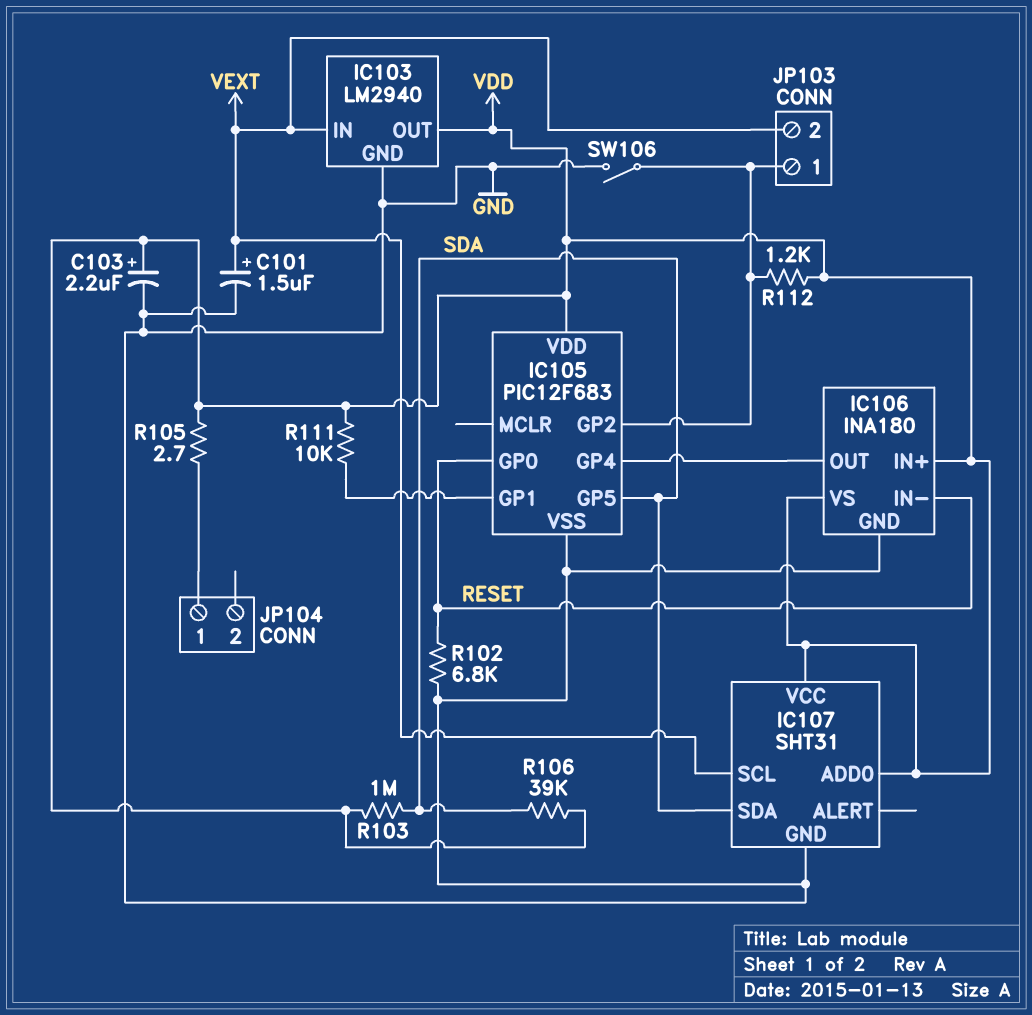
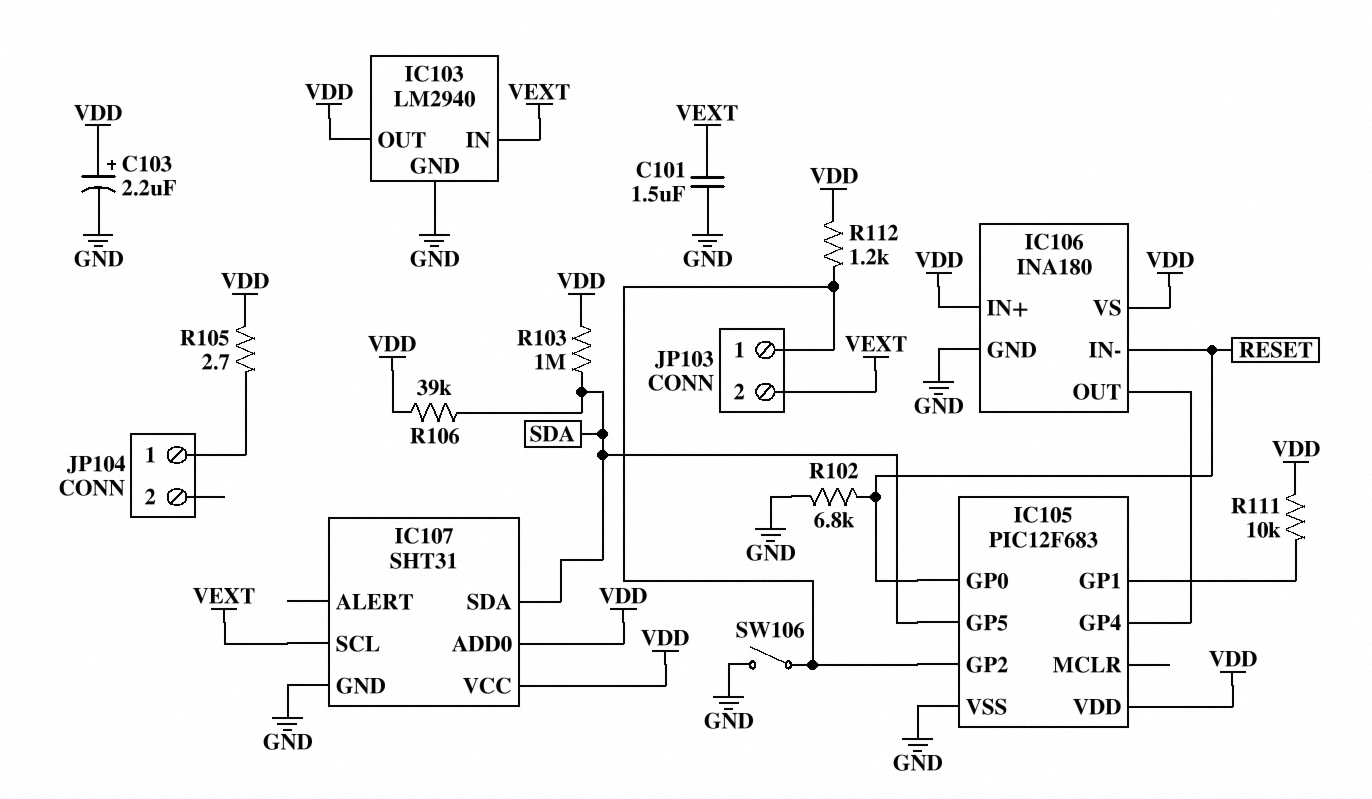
C101: 1.5uF (plus VEXT, minus GND) -> 1.5uF (GND, VEXT)

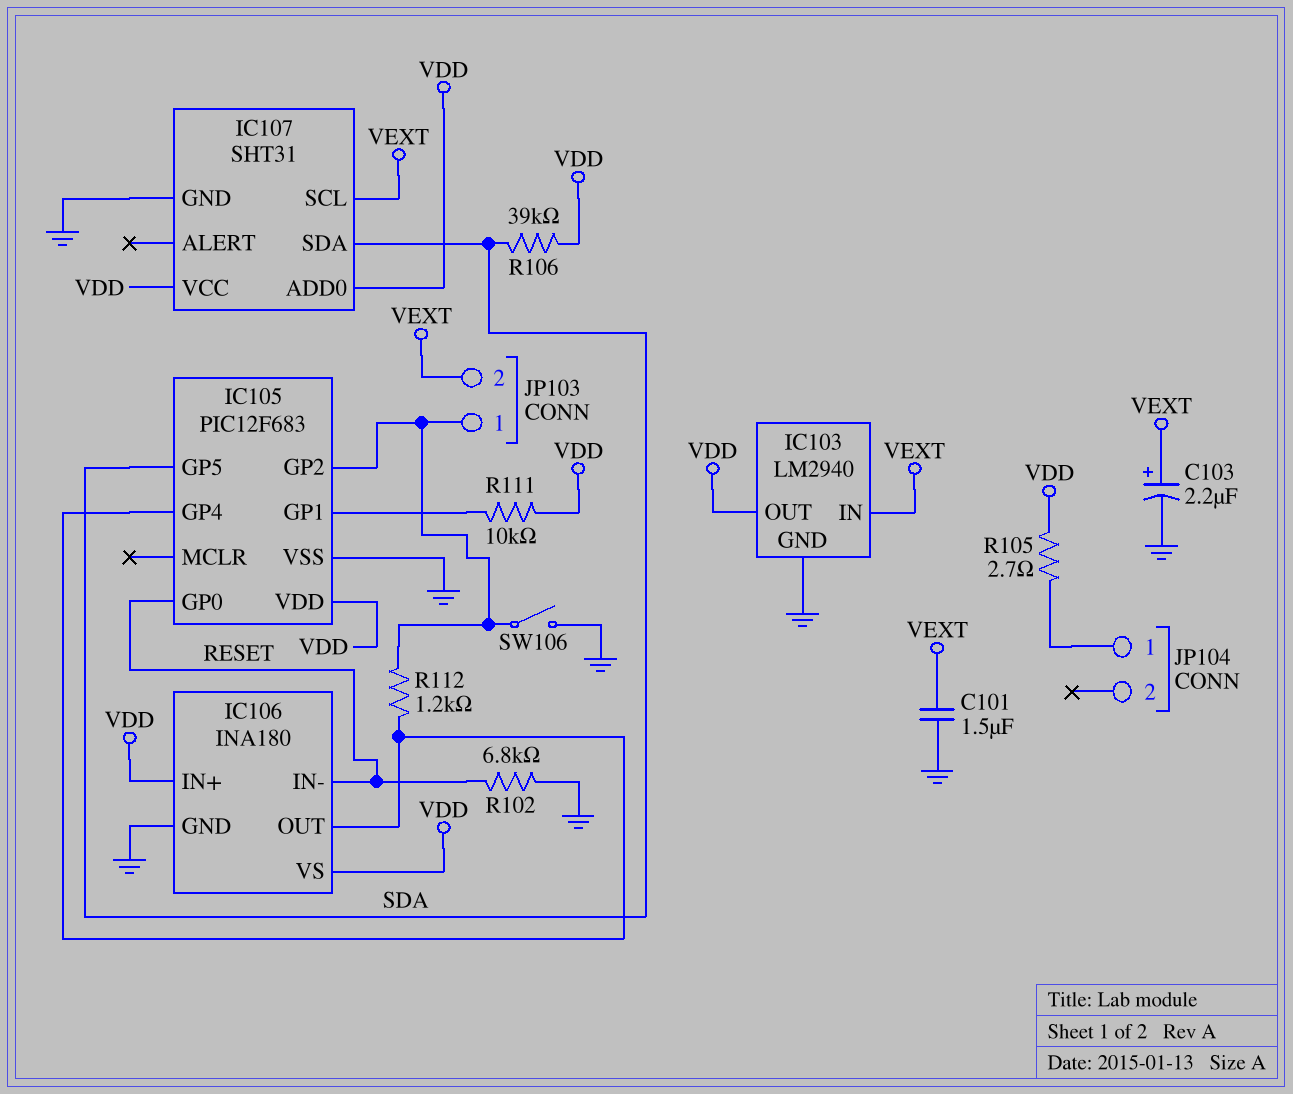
C103: 2.2uF (plus VDD, minus GND) -> 2.2uF (plus VEXT, minus GND)
R103: 1M (SDA, VDD) -> none
R112: 1.2k (IC105/GP2, VDD) -> 1.2k (IC105/GP2, IC105/GP4)

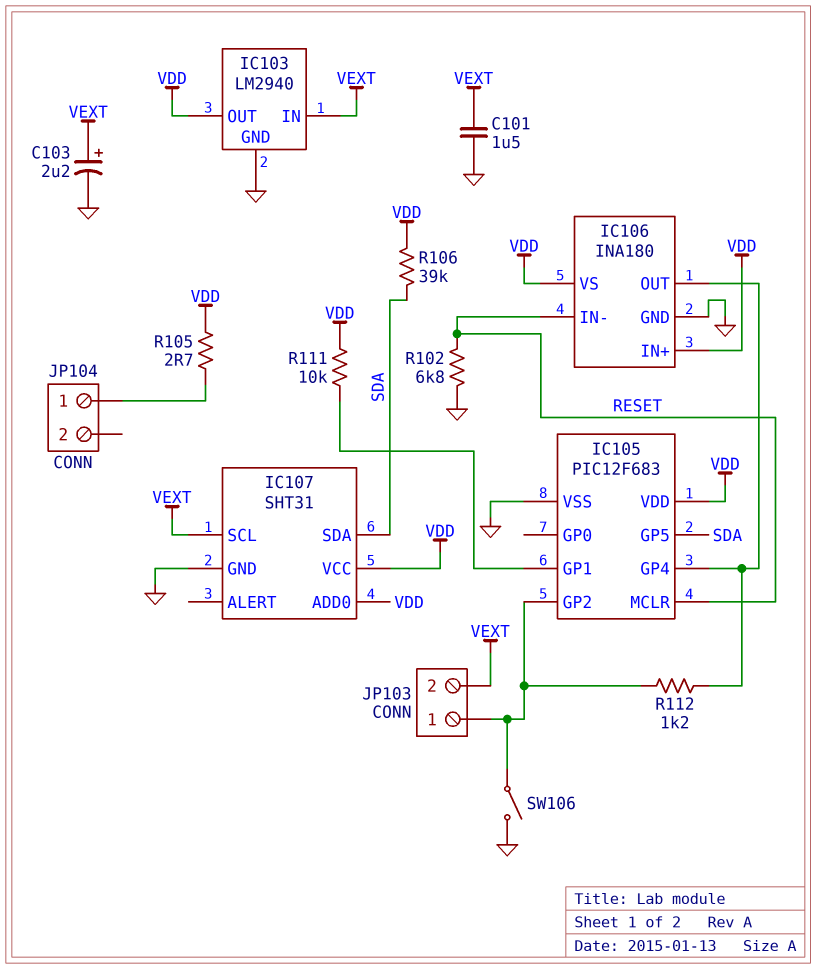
IC105 pin GP0: RESET -> none
IC105 pin MCLR: none -> RESET

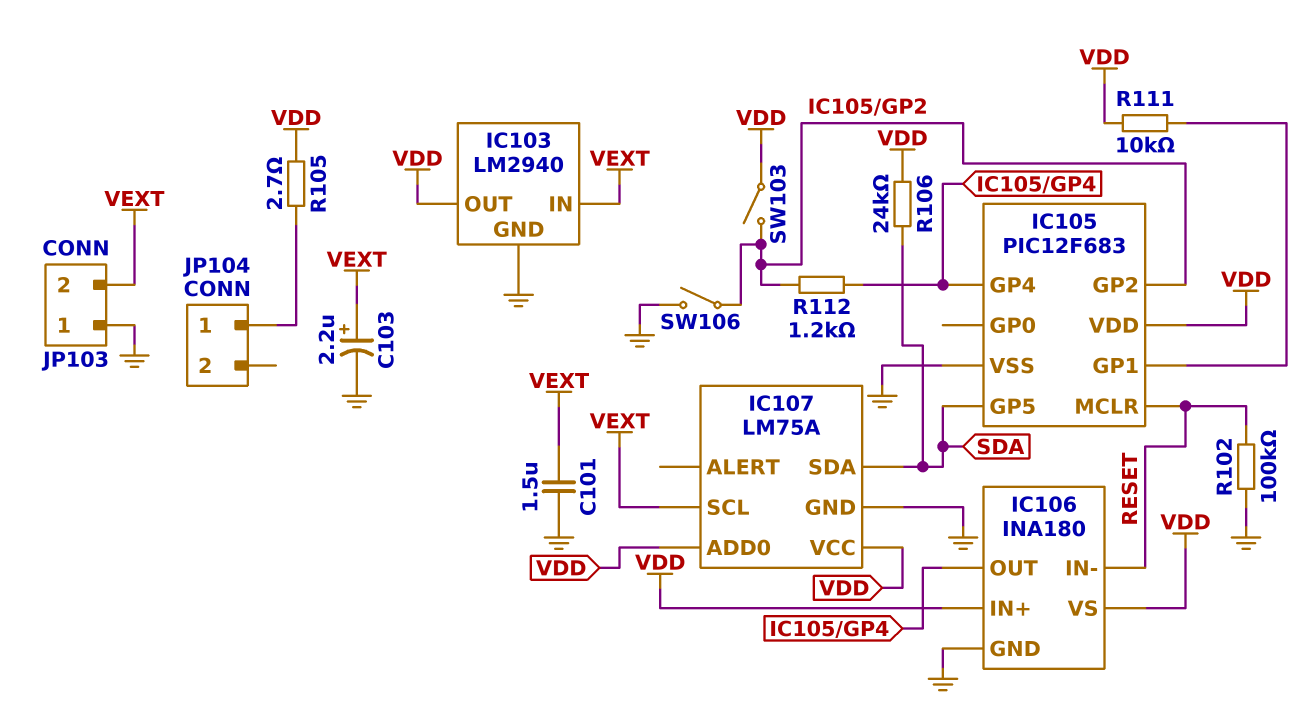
IC107: SHT31 -> LM75A
JP103 pin 1: IC105/GP2 -> GND
R102: 6.8k (GND, RESET) -> 100k (GND, RESET)
R106: 39k (SDA, VDD) -> 24k (SDA, VDD)
SW103: none -> switch (IC105/GP2, VDD)

